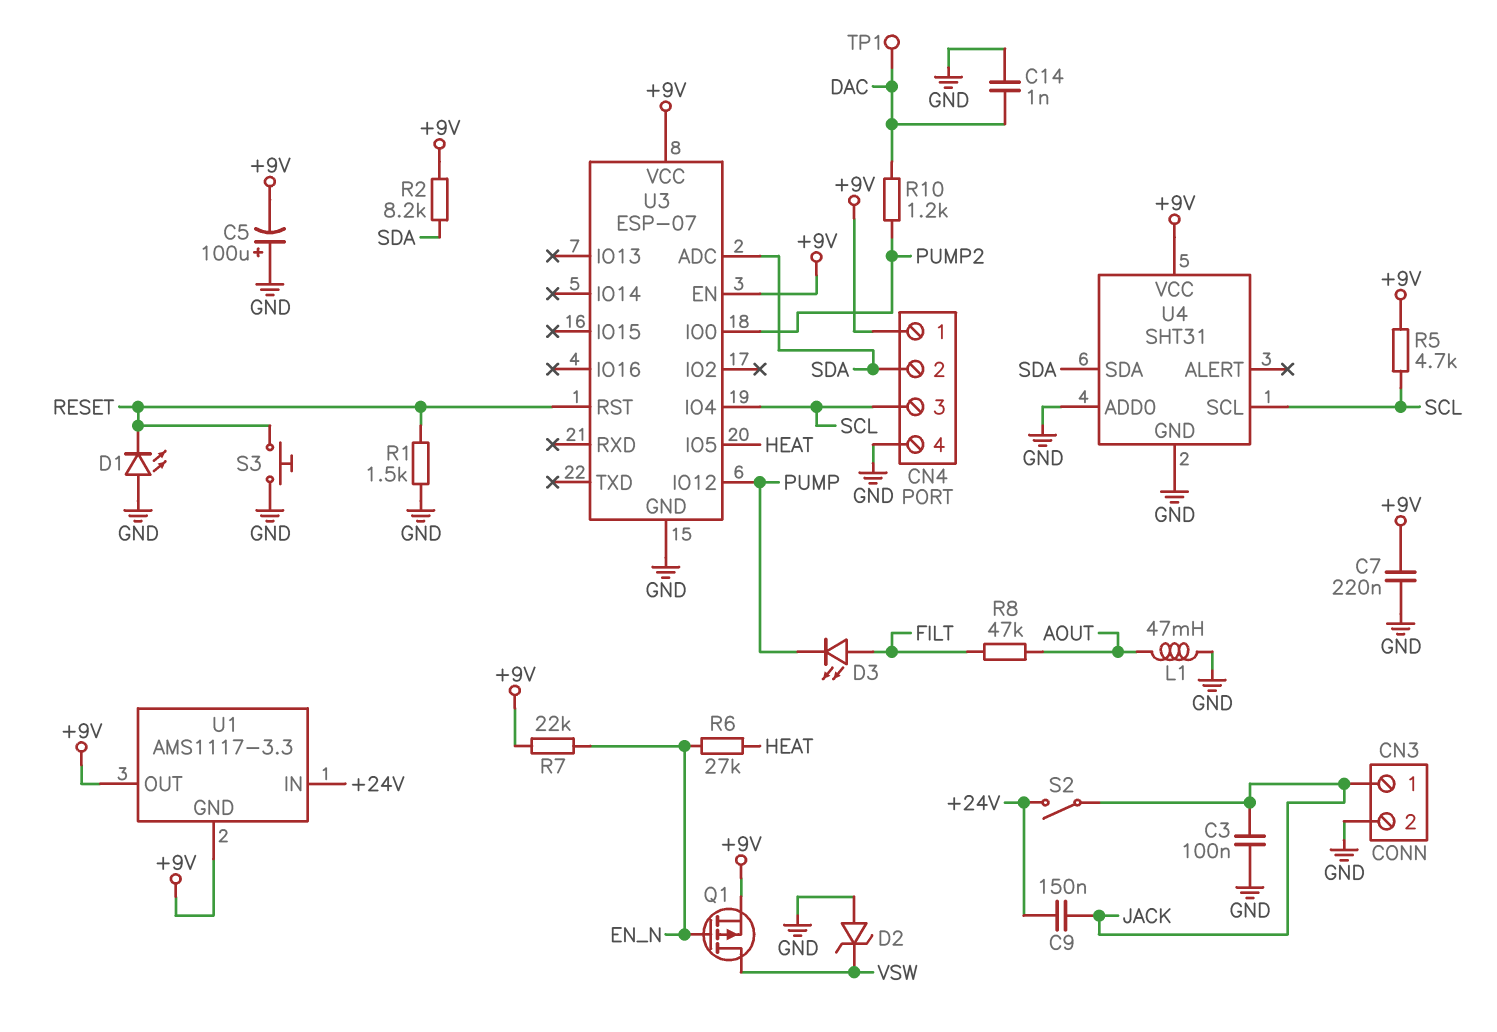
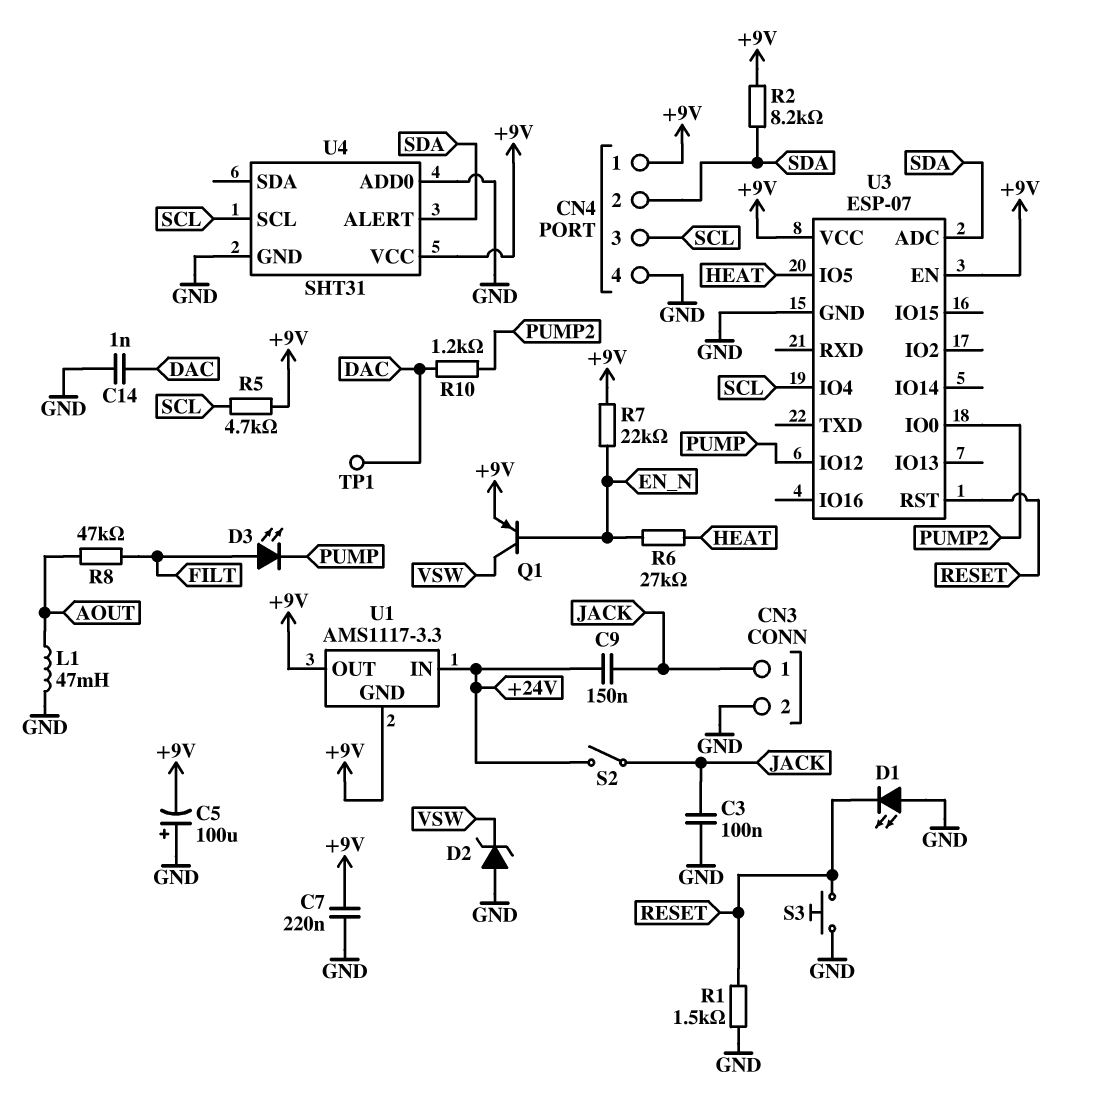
Q1: PMOS (G EN_N, D VSW, S +9V) -> PNP (B EN_N, C VSW, E +9V)
U4 pin ALERT: none -> SDA
U4 pin SDA: SDA -> none

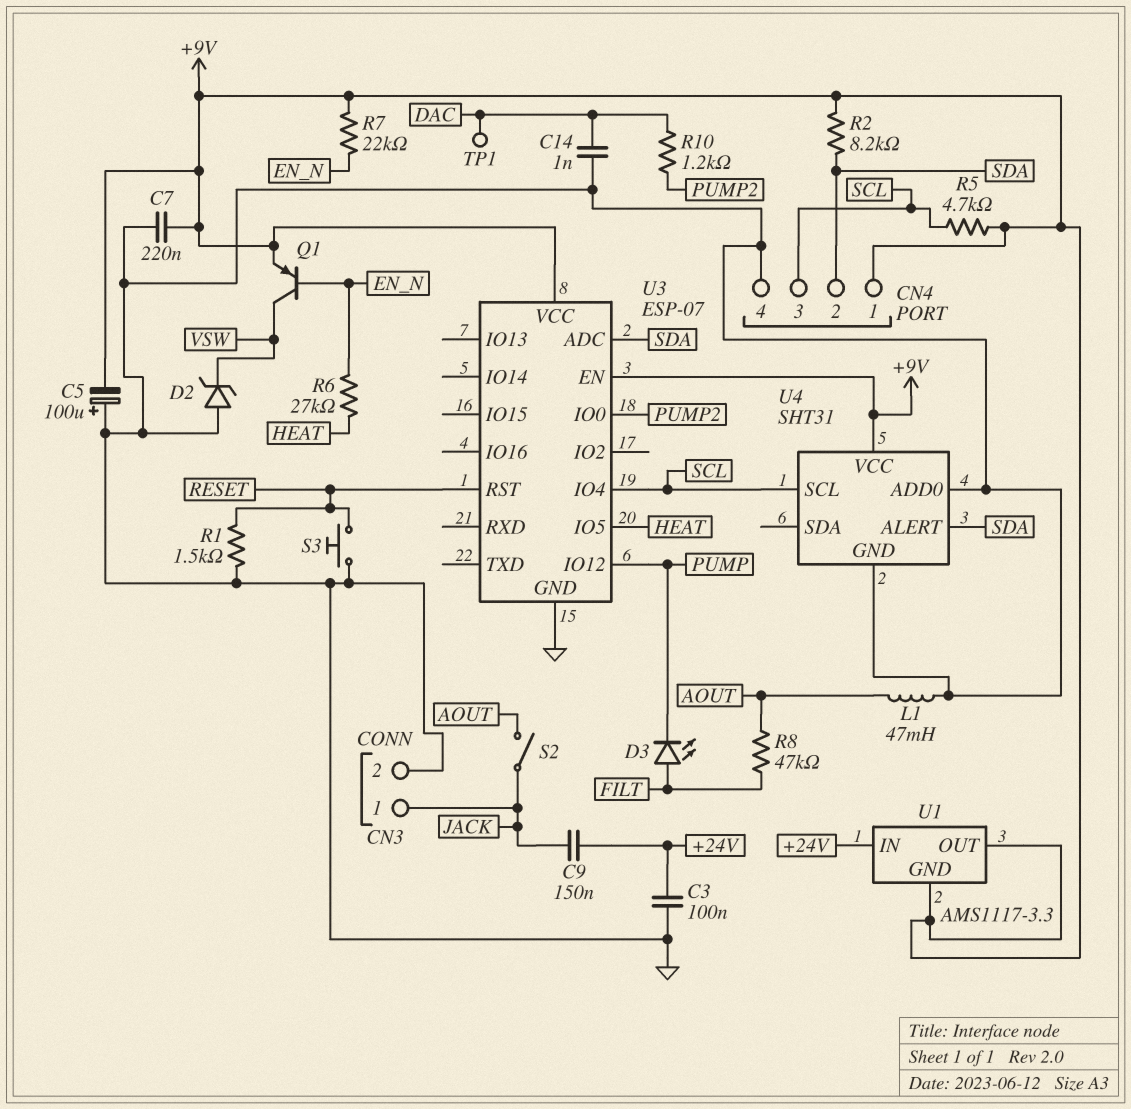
C3: 100nF (GND, JACK) -> 100nF (+24V, GND)
D1: LED (A GND, K RESET) -> none
S2: switch (+24V, JACK) -> switch (AOUT, JACK)

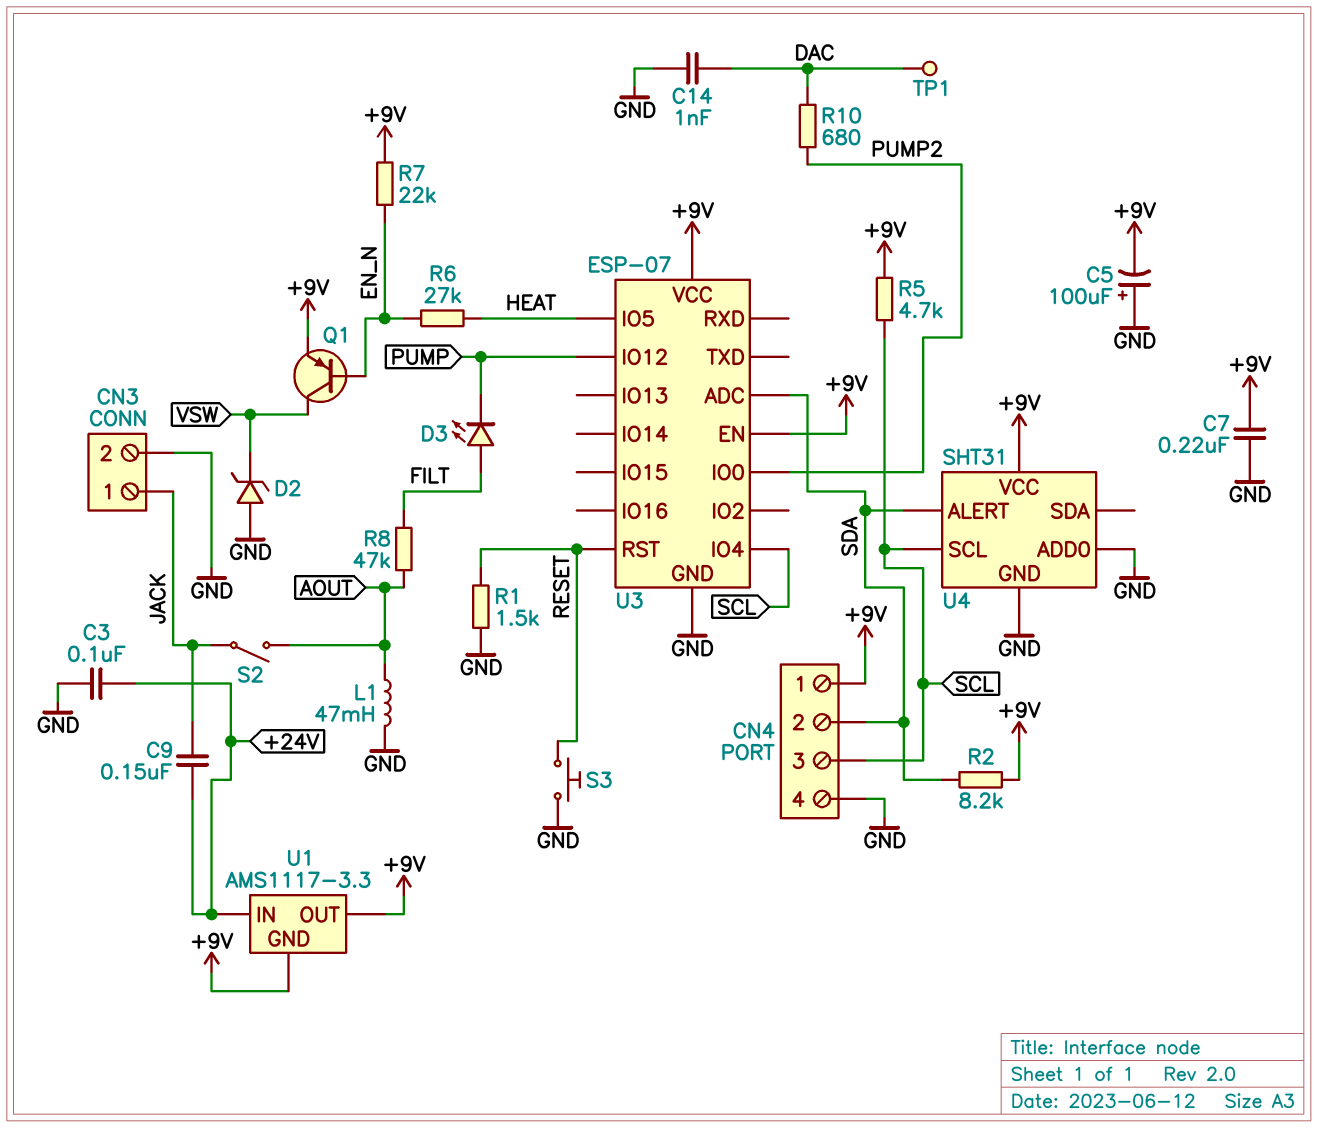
R10: 1.2k (DAC, PUMP2) -> 680 (DAC, PUMP2)

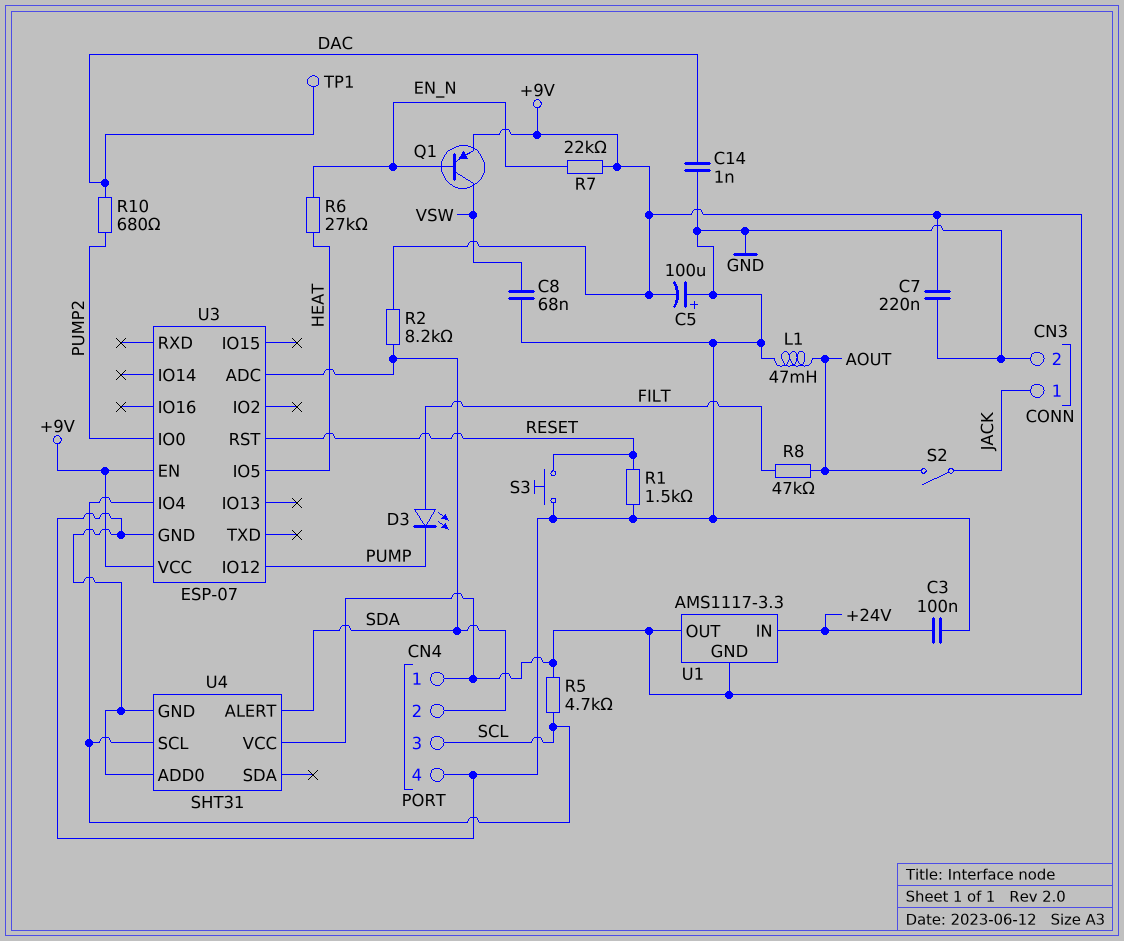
C8: none -> 68nF (GND, VSW)
C9: 150nF (+24V, JACK) -> none
D2: zener (A GND, K VSW) -> none

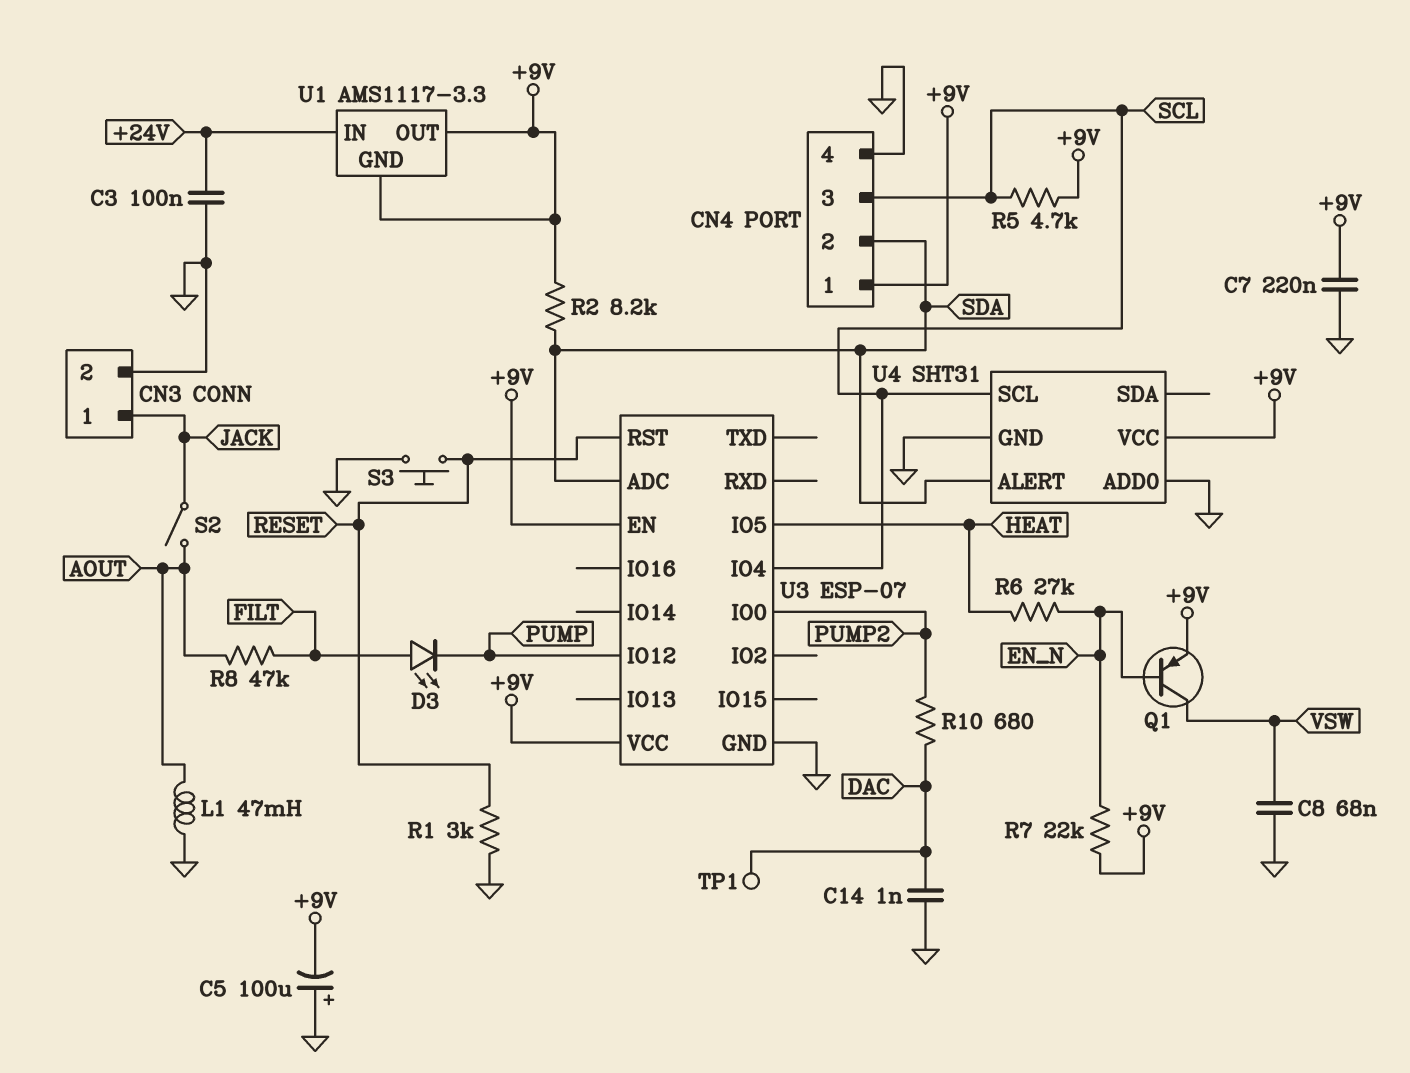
R1: 1.5k (GND, RESET) -> 3k (GND, RESET)

